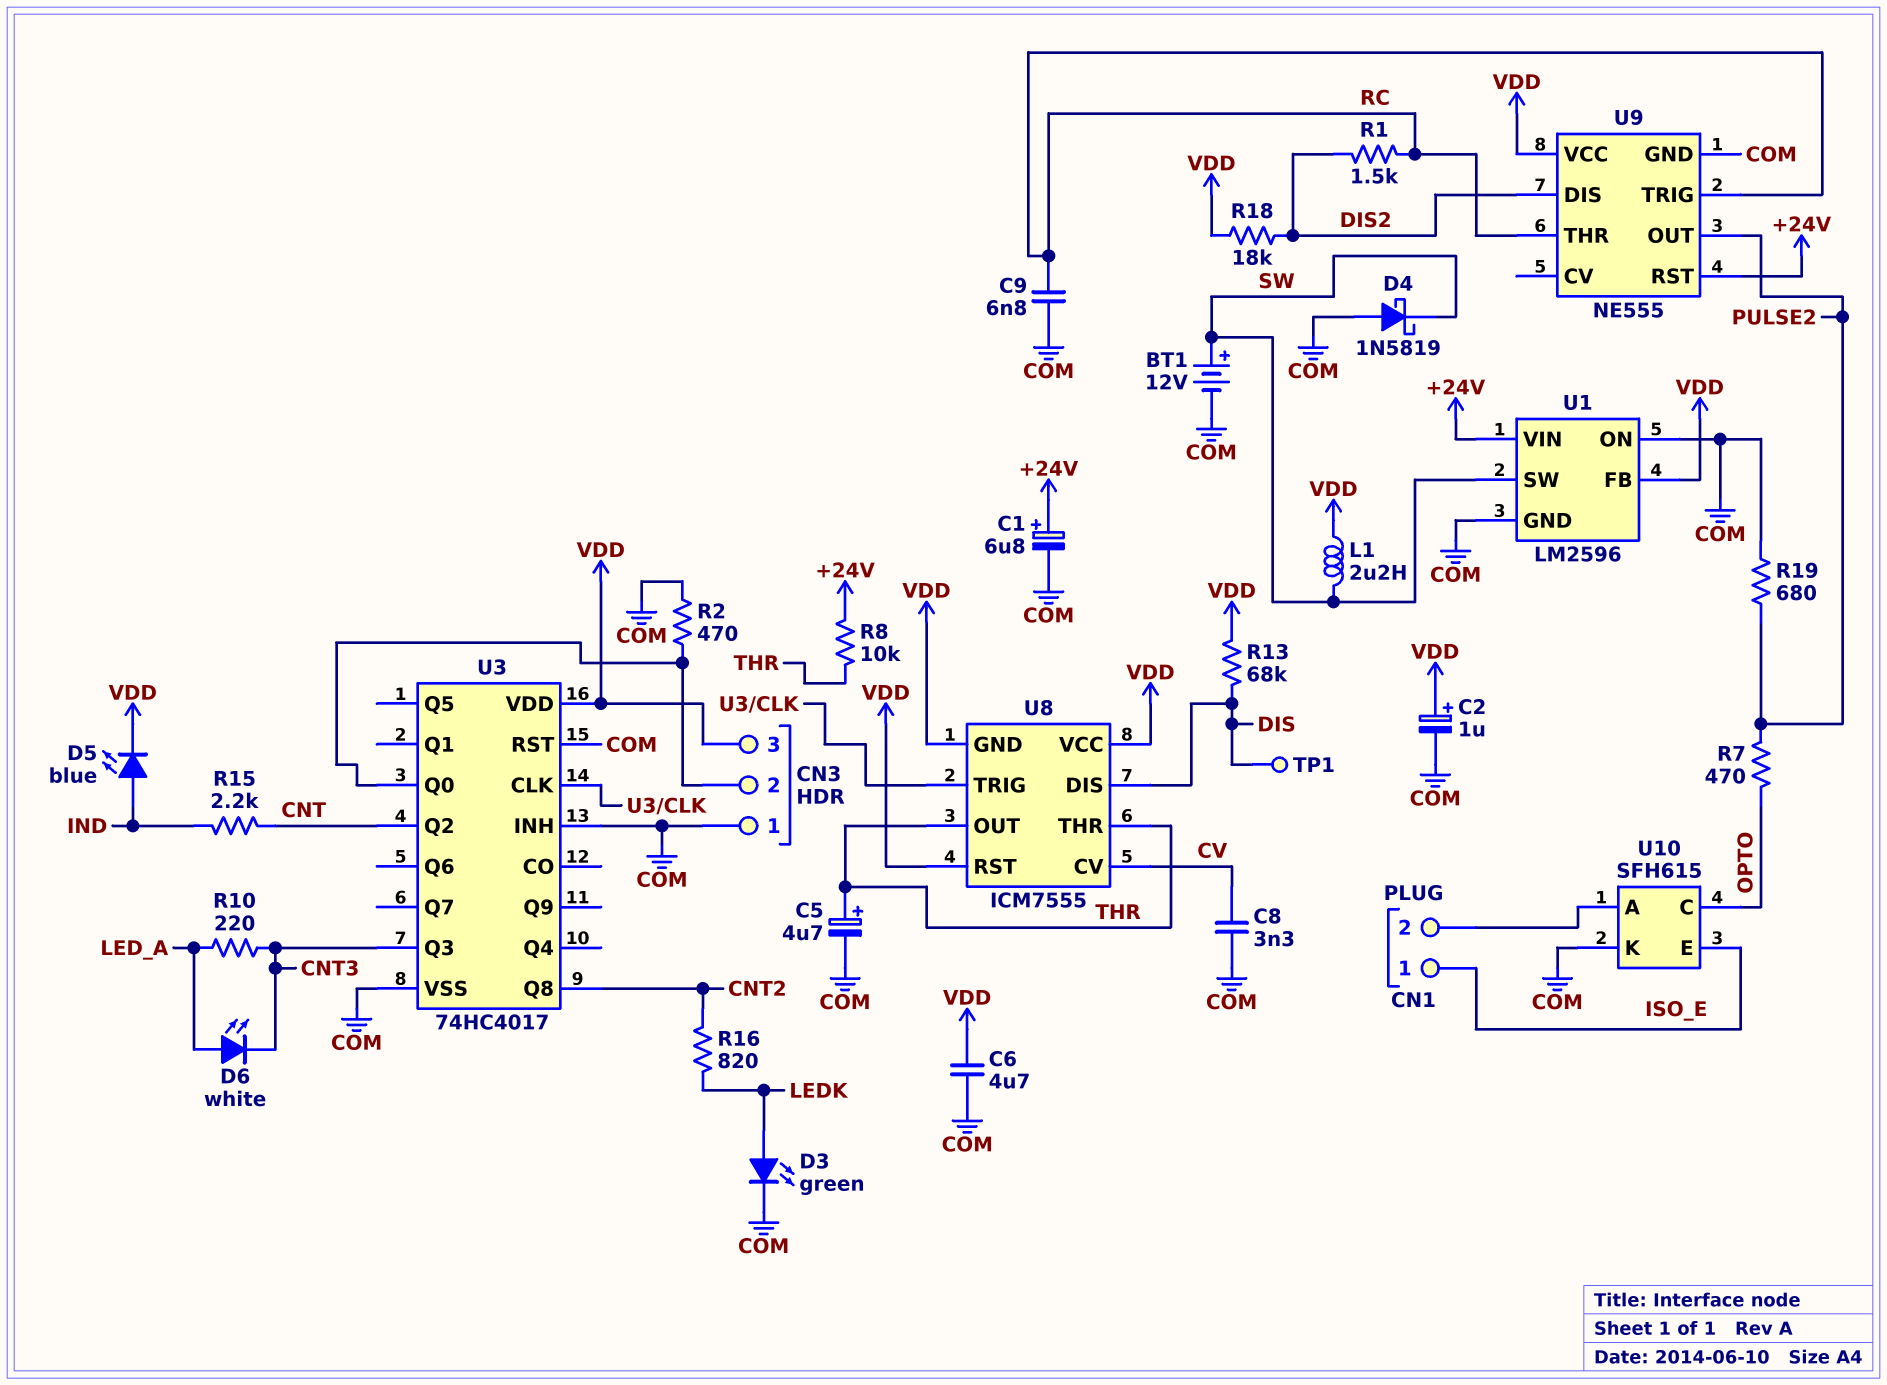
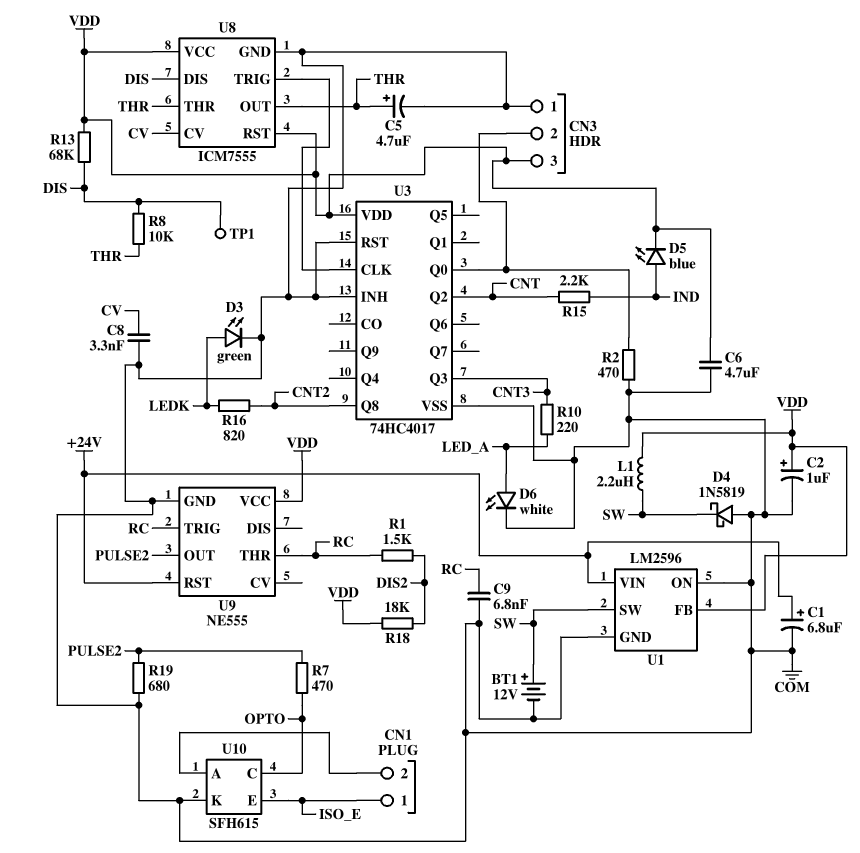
D6: LED white (A LED_A, K CNT3) -> LED white (A LED_A, K COM)
R8: 10k (+24V, THR) -> 10k (DIS, THR)
U8 pin GND: VDD -> COM
U9 pin DIS: DIS2 -> none

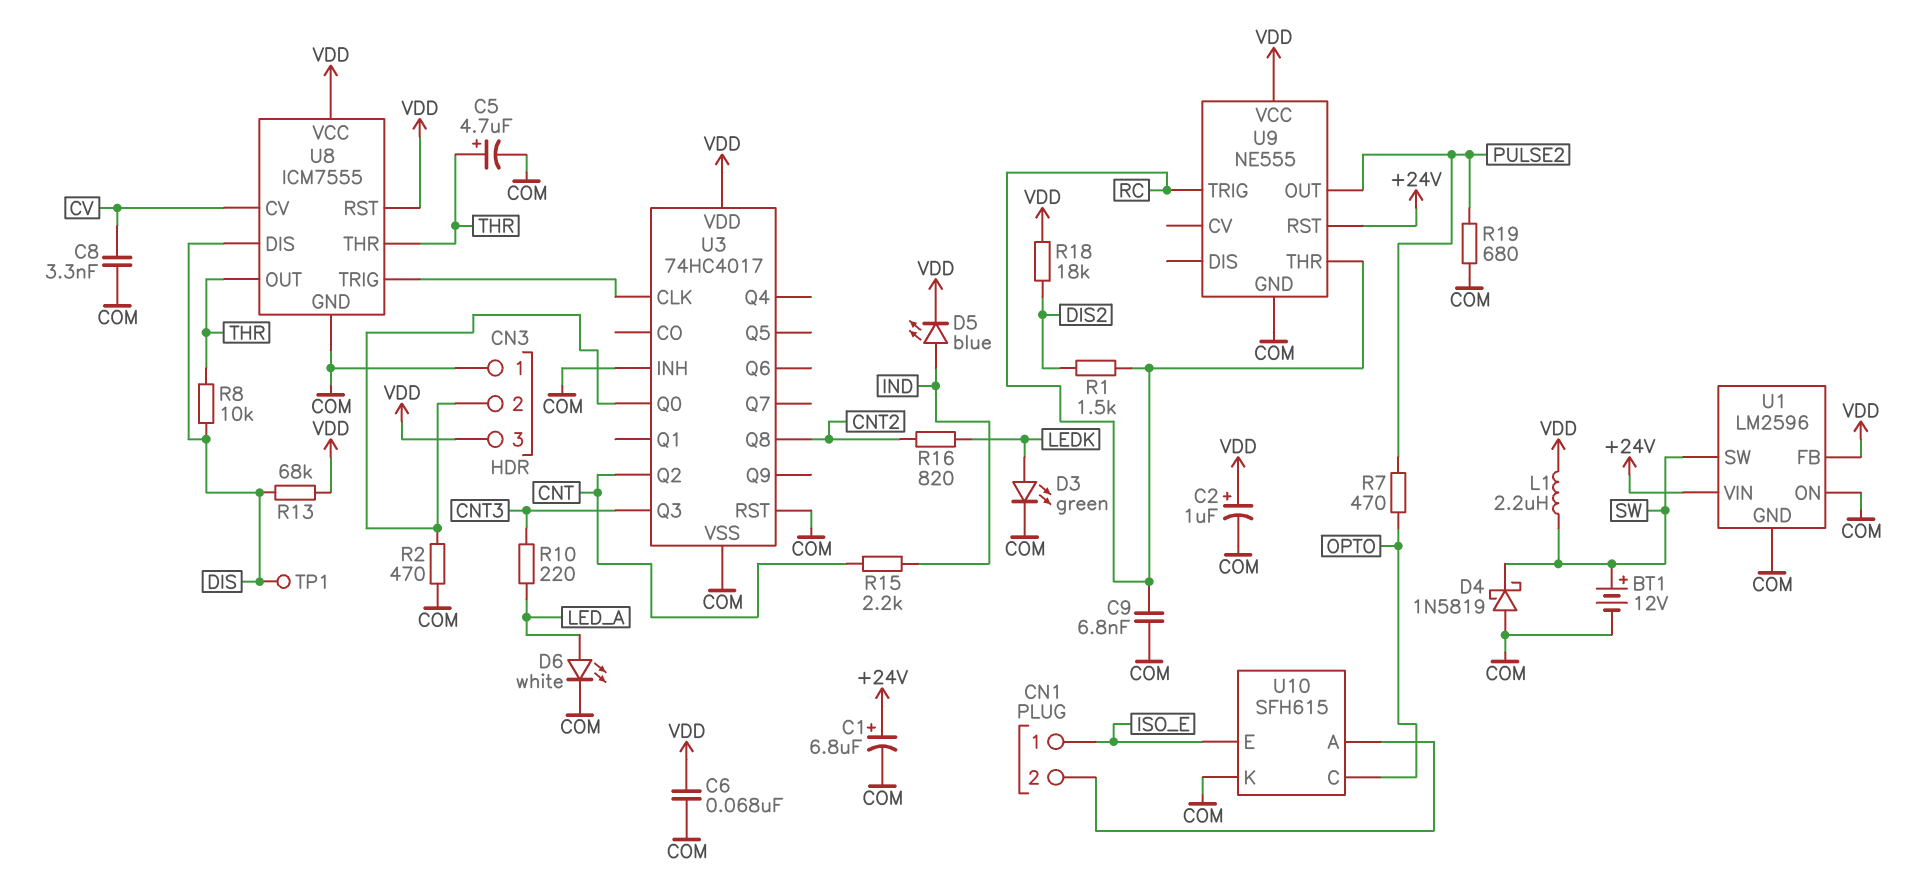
C6: 4.7uF (COM, VDD) -> 68nF (COM, VDD)

